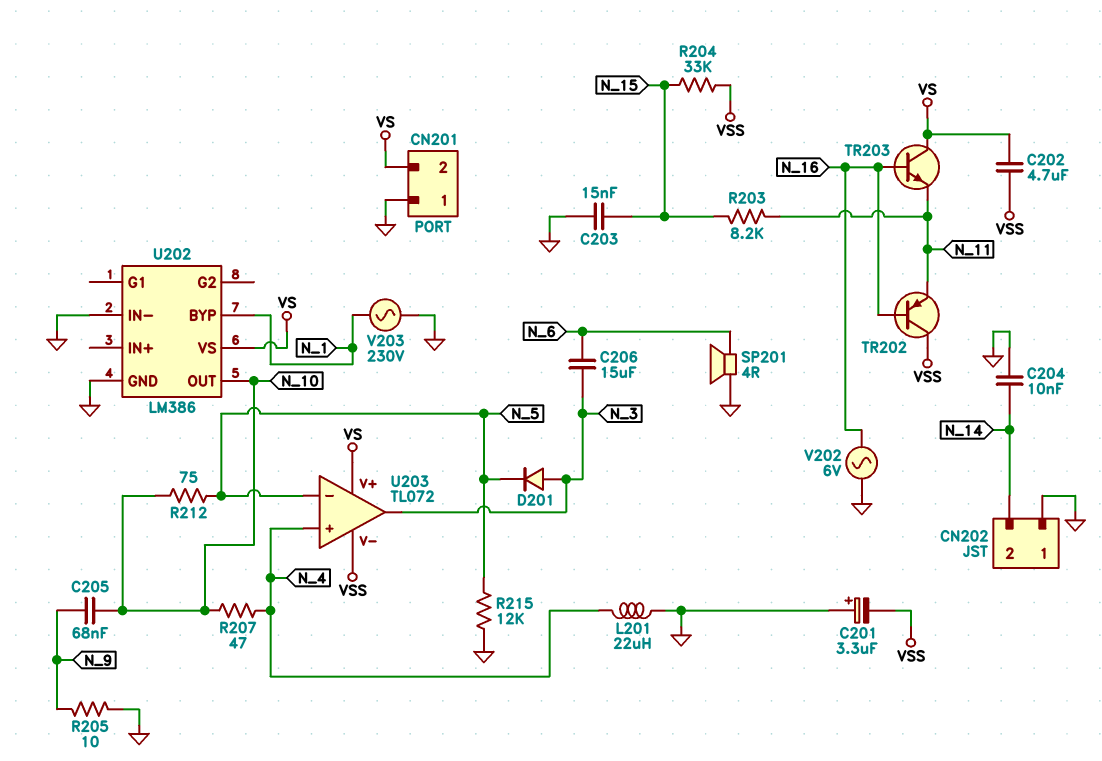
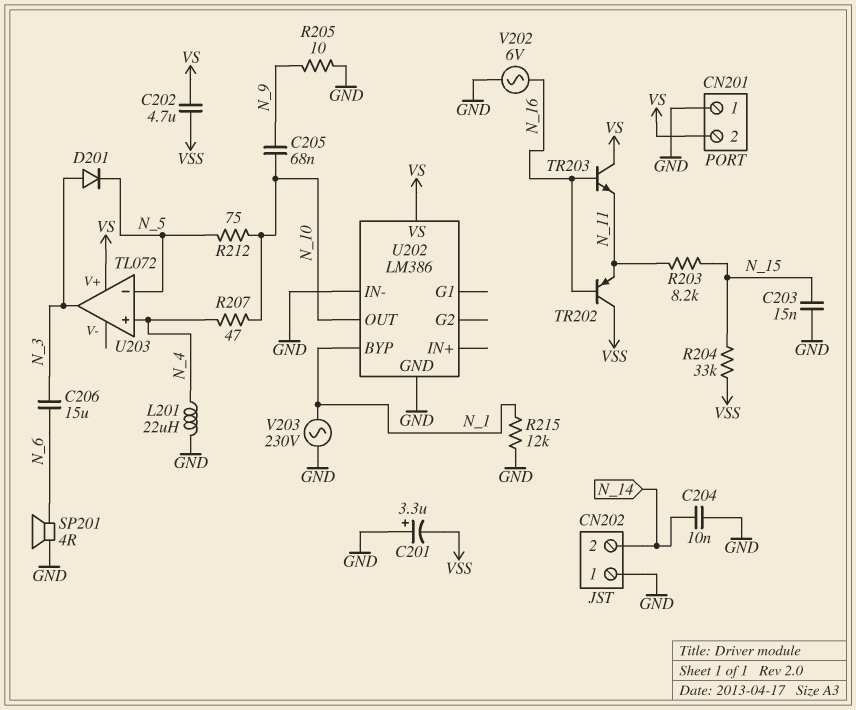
R215: 12k (GND, N_5) -> 12k (GND, N_1)
U203 pin V-: VSS -> none

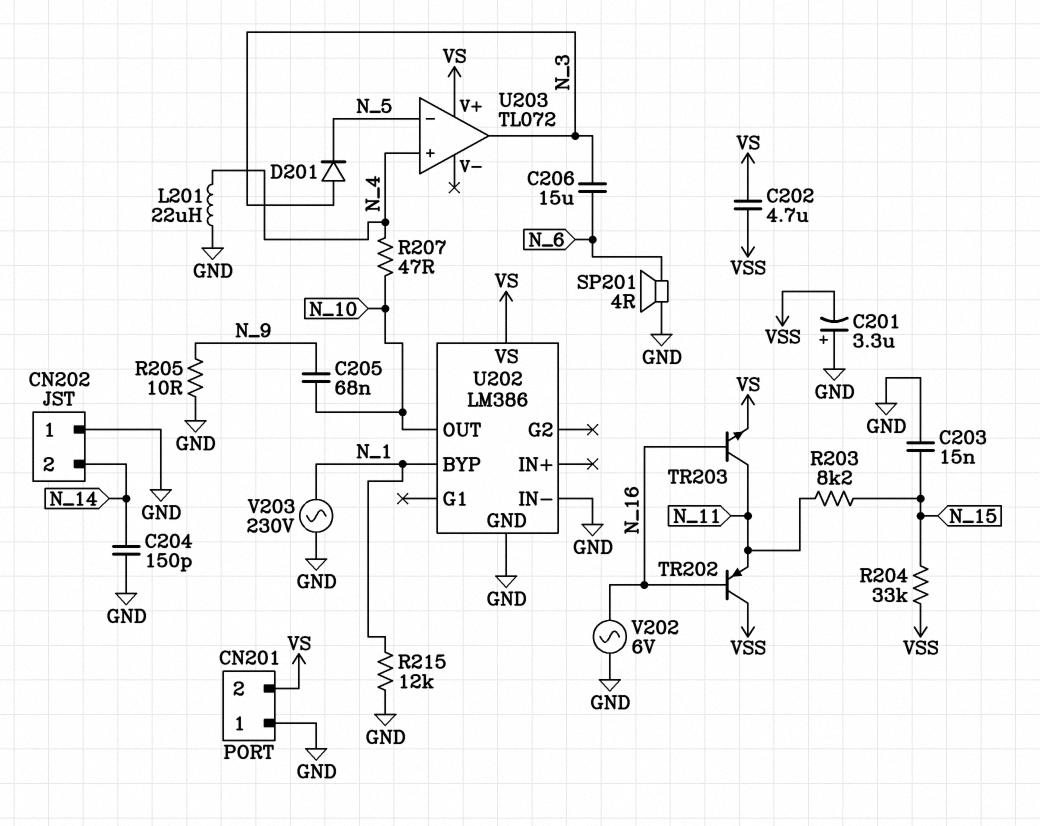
C204: 10nF (GND, N_14) -> 150pF (GND, N_14)
R212: 75 (N_5, N_10) -> none
TR203: NPN (B N_16, C VS, E N_11) -> NPN (B N_16, C N_11, E VS)

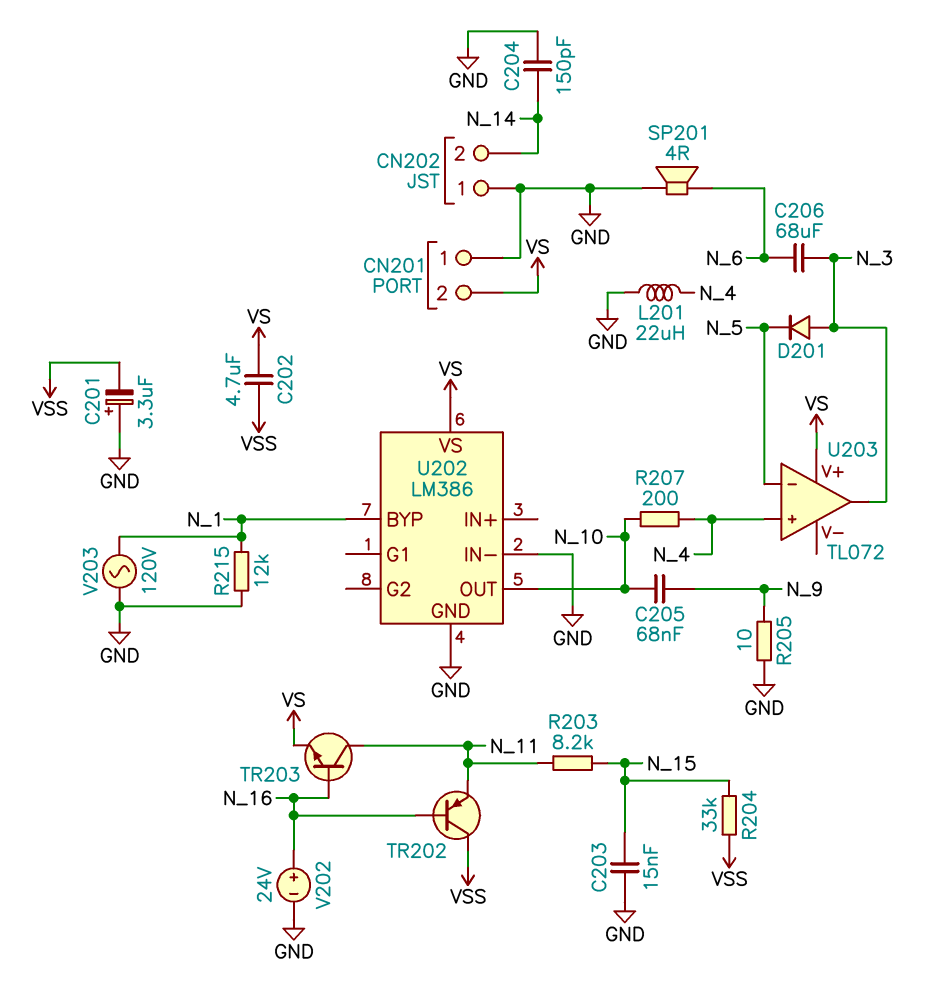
C206: 15uF (N_3, N_6) -> 68uF (N_3, N_6)
R207: 47 (N_4, N_10) -> 200 (N_4, N_10)
V202: AC 6V (GND, N_16) -> 24V (plus N_16, minus GND)
V203: AC 230V (GND, N_1) -> AC 120V (GND, N_1)

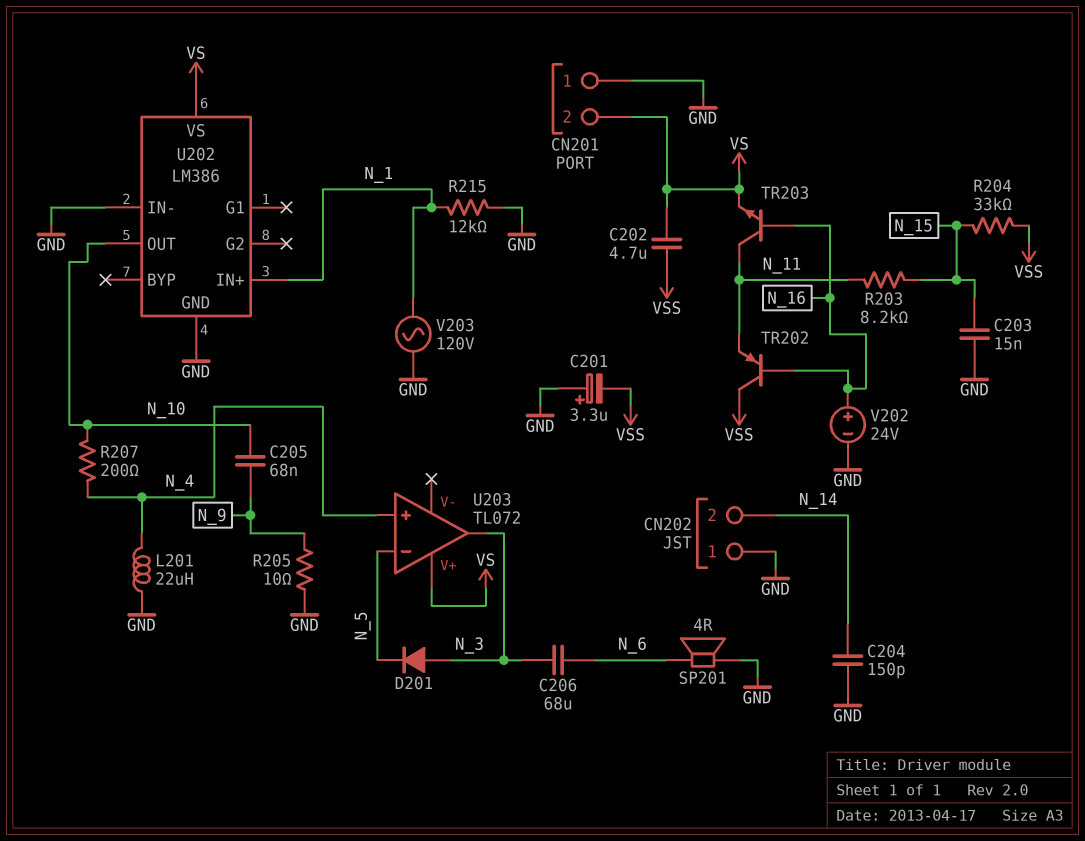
U202 pin BYP: N_1 -> none
U202 pin IN+: none -> N_1

